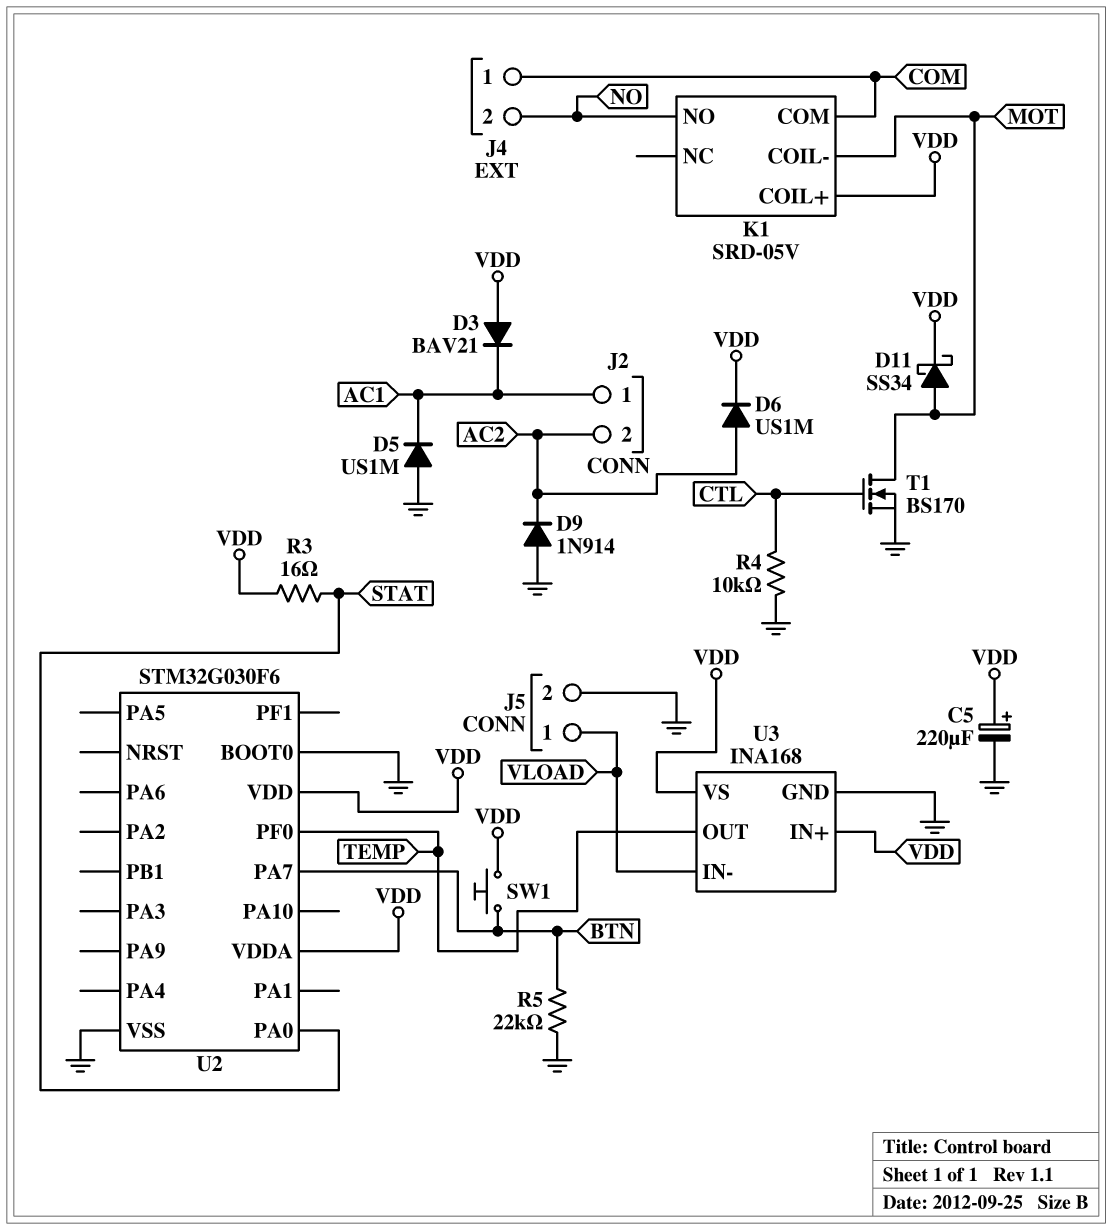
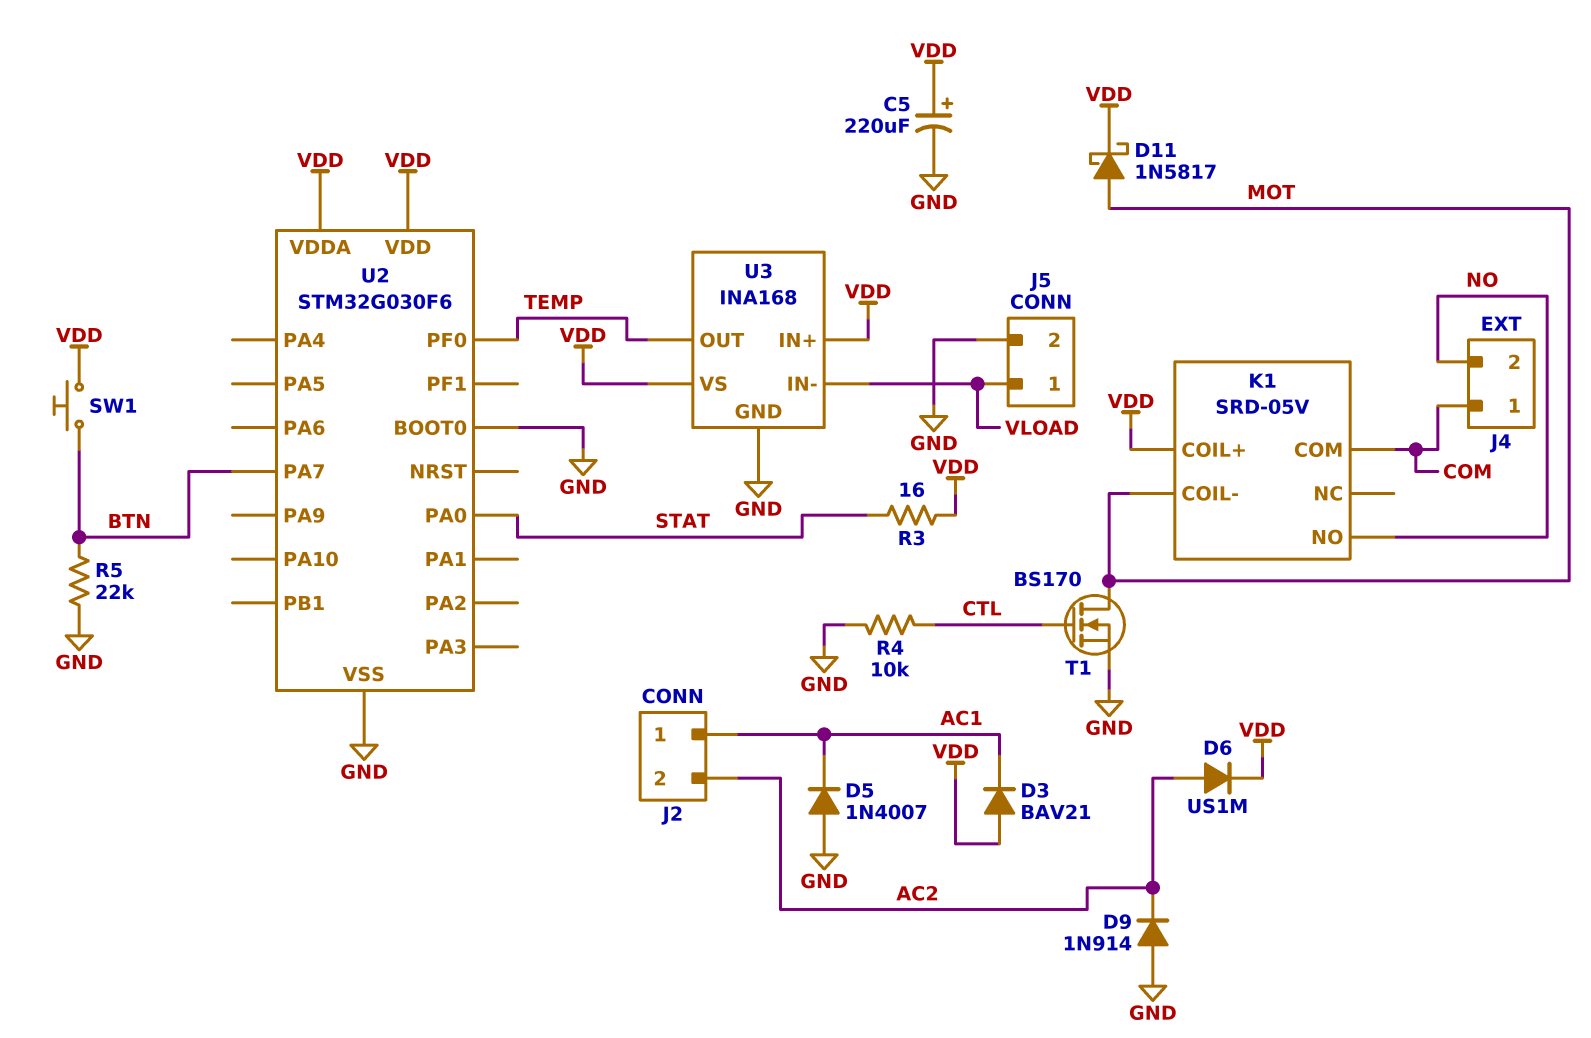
D5: diode US1M (A GND, K AC1) -> diode 1N4007 (A GND, K AC1)
D11: schottky SS34 (A MOT, K VDD) -> schottky 1N5817 (A MOT, K VDD)

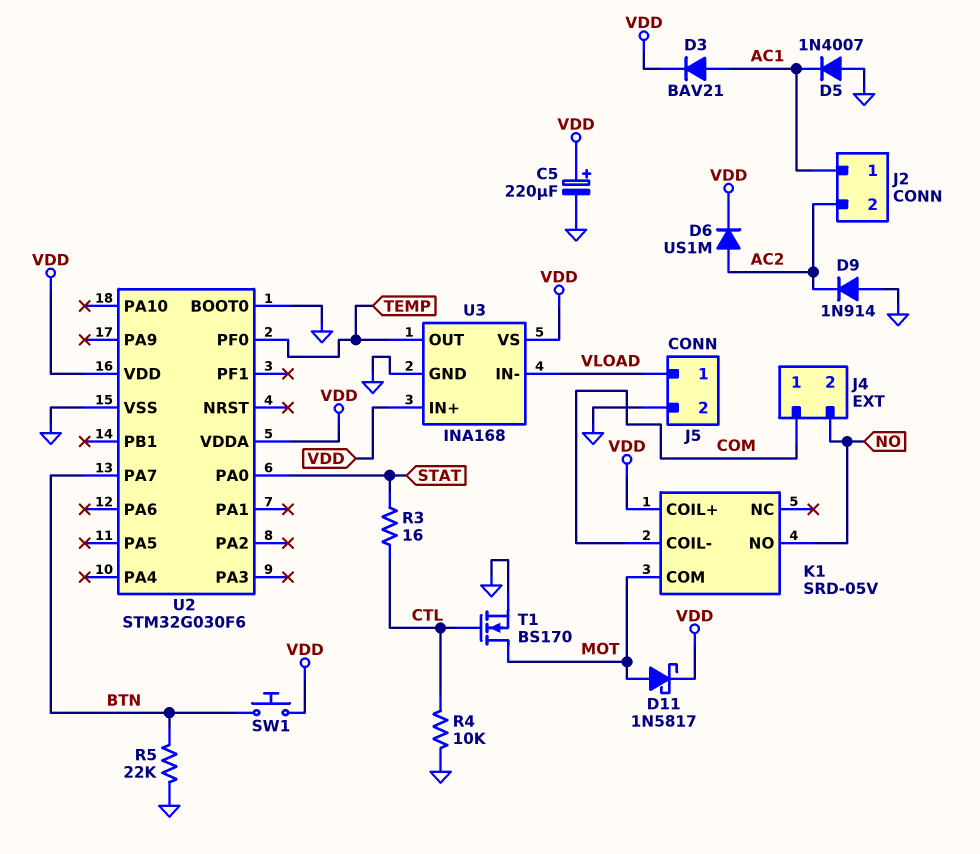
D3: diode BAV21 (A VDD, K AC1) -> diode BAV21 (A AC1, K VDD)
K1 pin COIL-: MOT -> COM
K1 pin COM: COM -> MOT
R3: 16 (STAT, VDD) -> 16 (CTL, STAT)

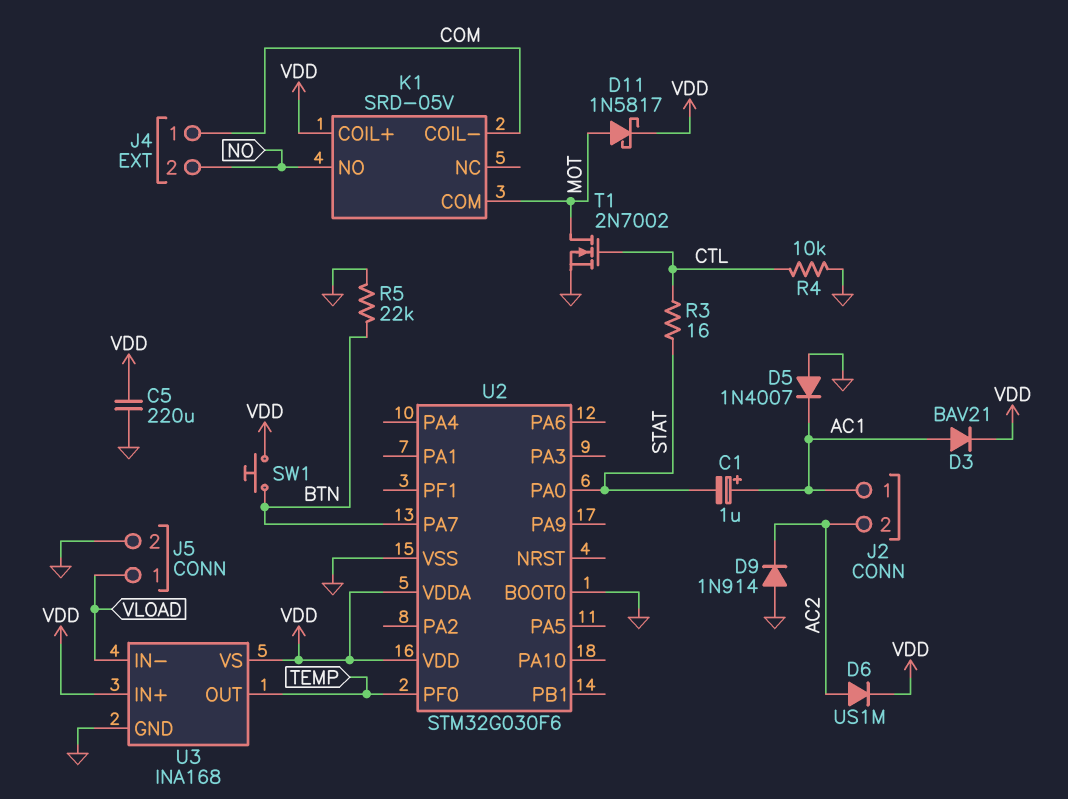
C1: none -> 1uF (plus AC1, minus STAT)
C5: 220uF (plus VDD, minus GND) -> 220uF (GND, VDD)
T1: NMOS BS170 (G CTL, D MOT, S GND) -> NMOS 2N7002 (G CTL, D MOT, S GND)

